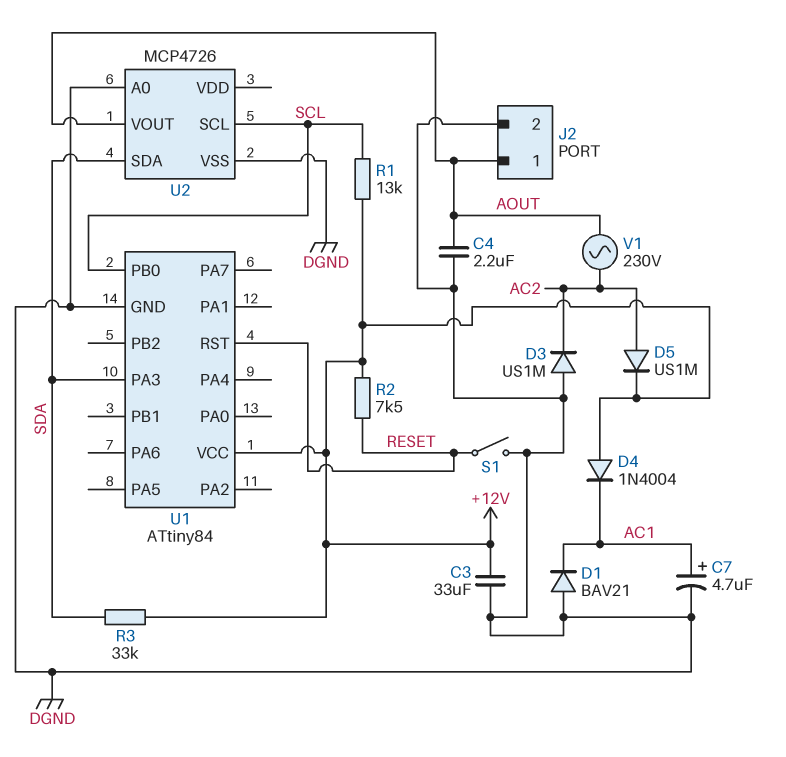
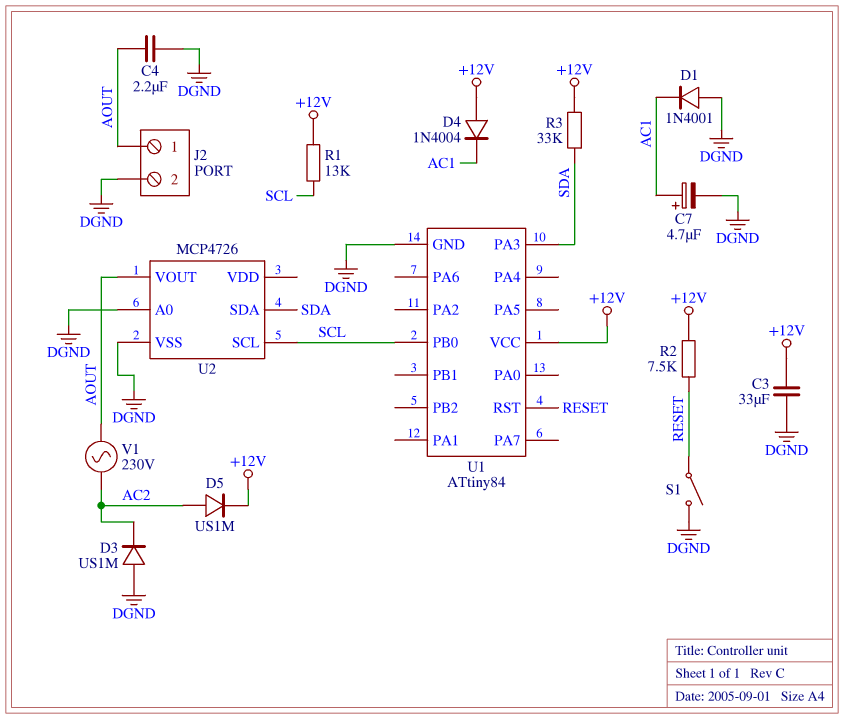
D1: diode BAV21 (A DGND, K AC1) -> diode 1N4001 (A DGND, K AC1)

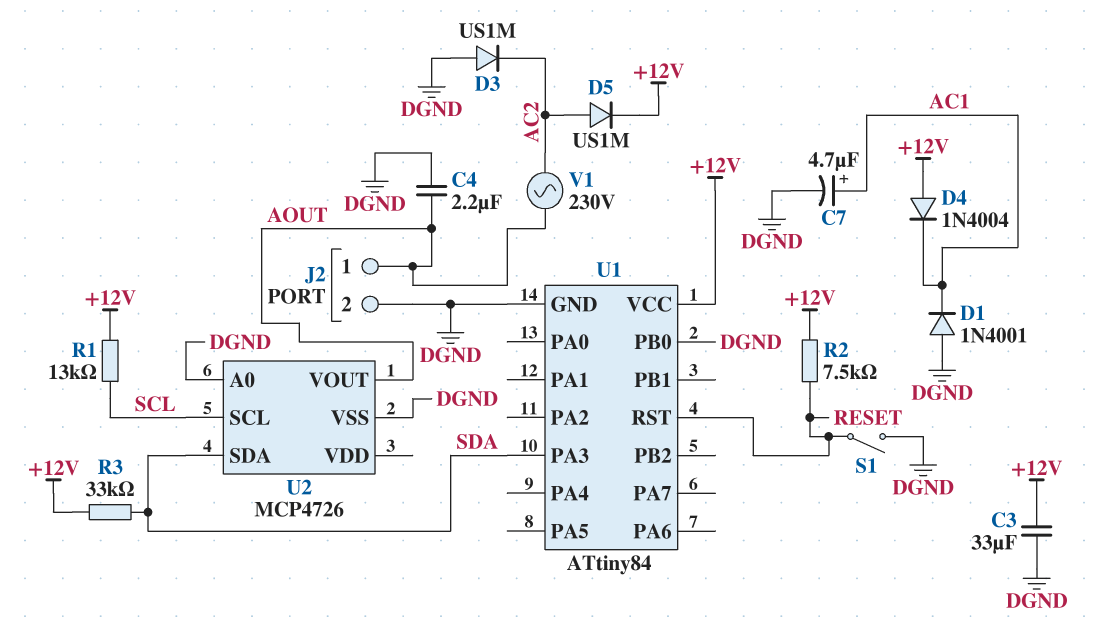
U1 pin PB0: SCL -> DGND

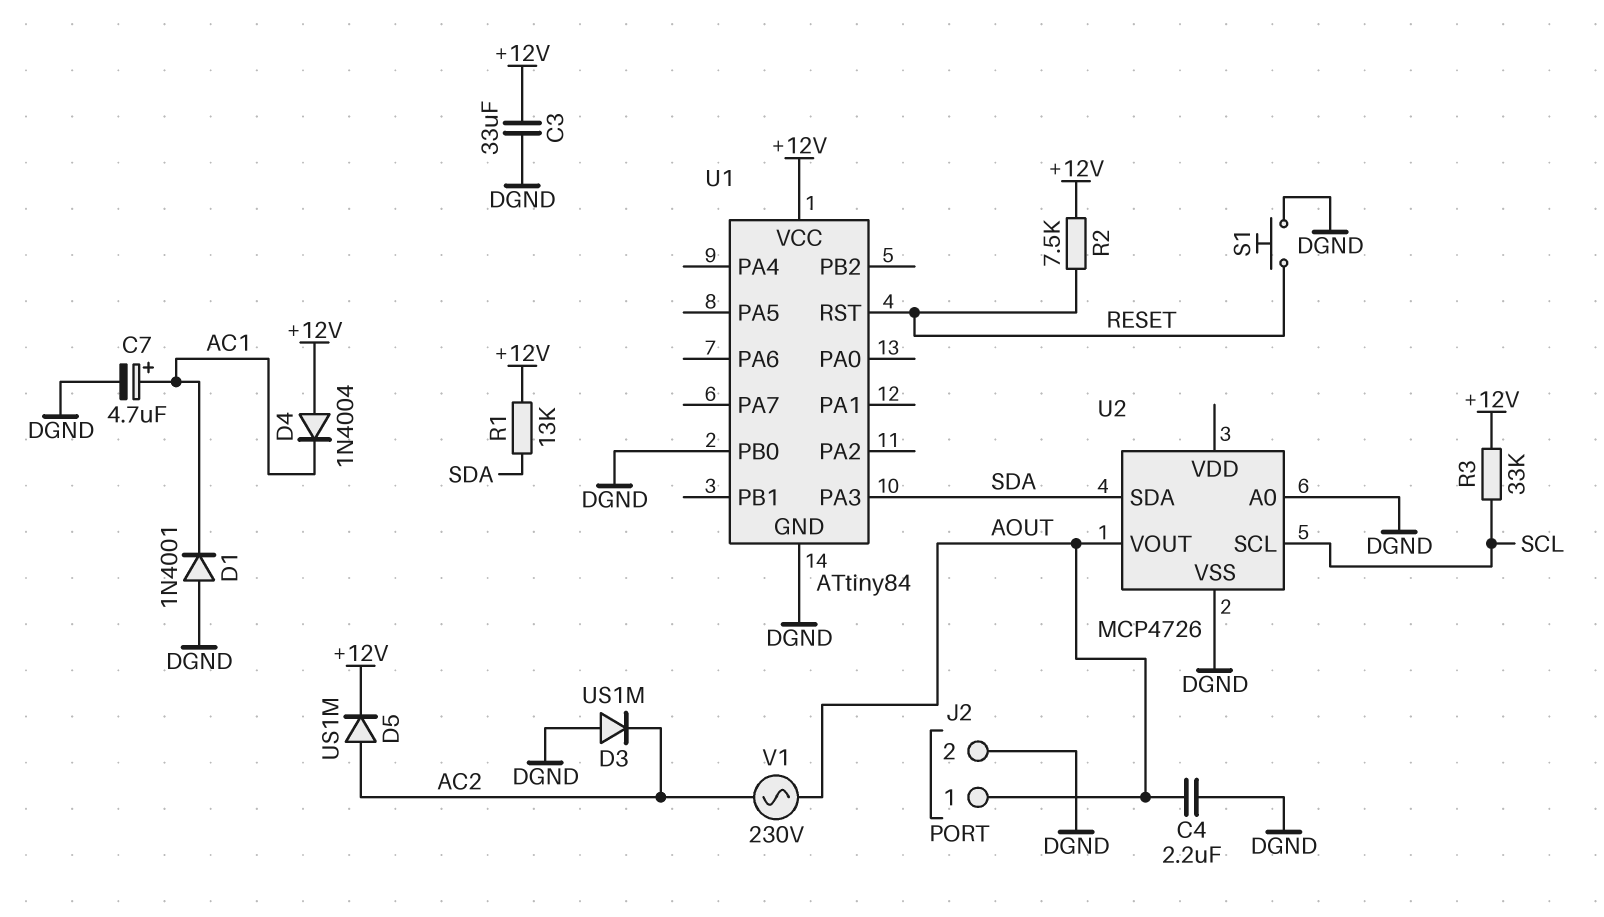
R1: 13k (+12V, SCL) -> 13k (+12V, SDA)
R3: 33k (+12V, SDA) -> 33k (+12V, SCL)
S1: switch (DGND, RESET) -> button (DGND, RESET)

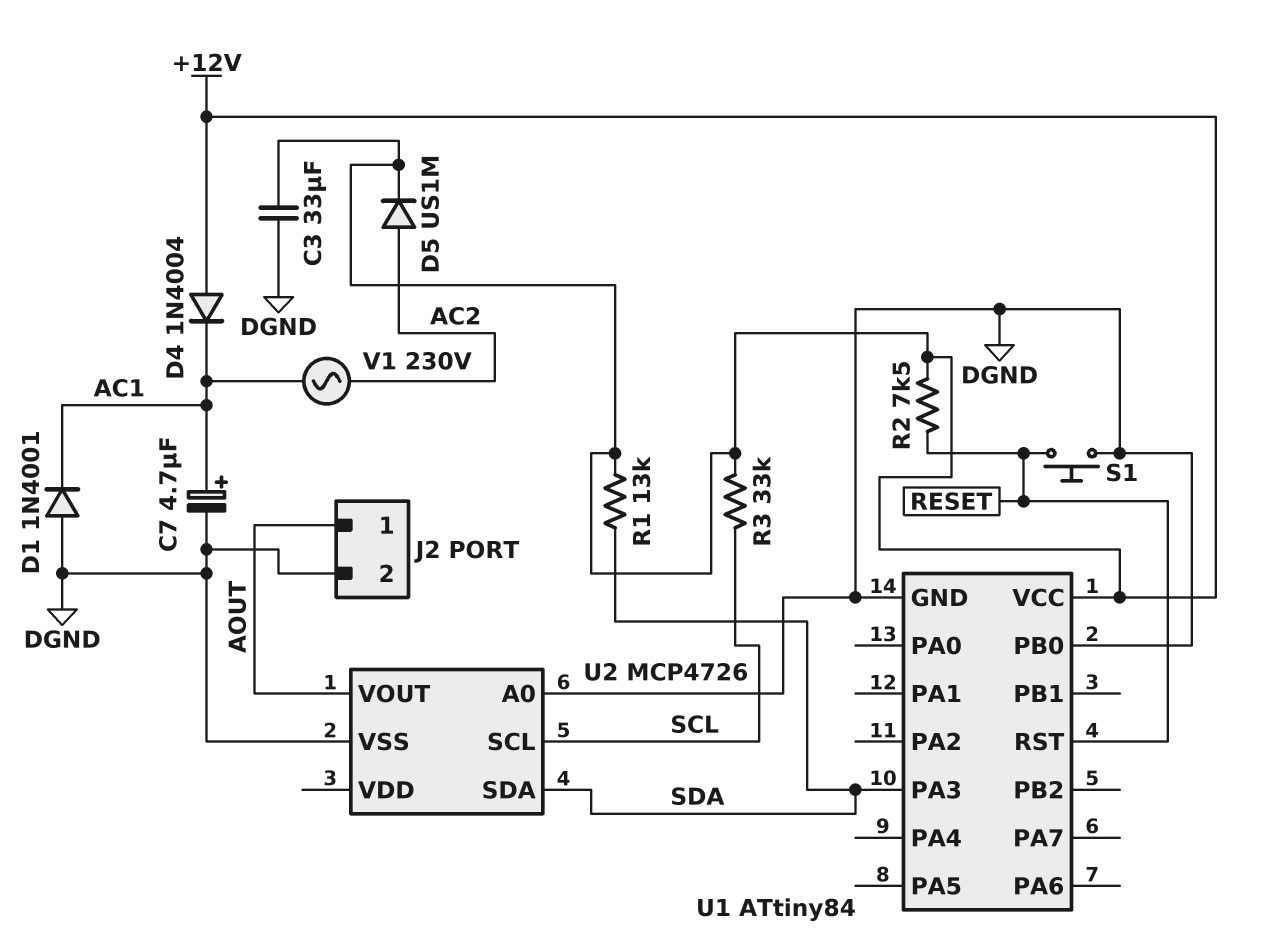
C4: 2.2uF (AOUT, DGND) -> none
D3: diode US1M (A DGND, K AC2) -> none
V1: AC 230V (AC2, AOUT) -> AC 230V (AC1, AC2)

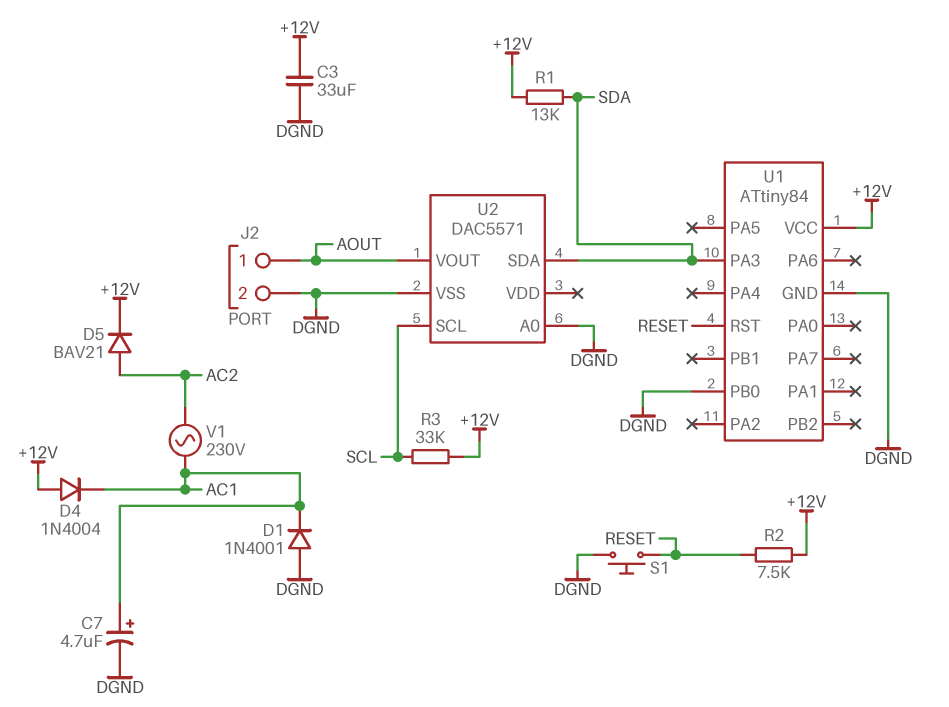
D5: diode US1M (A AC2, K +12V) -> diode BAV21 (A AC2, K +12V)
U2: MCP4726 -> DAC5571

